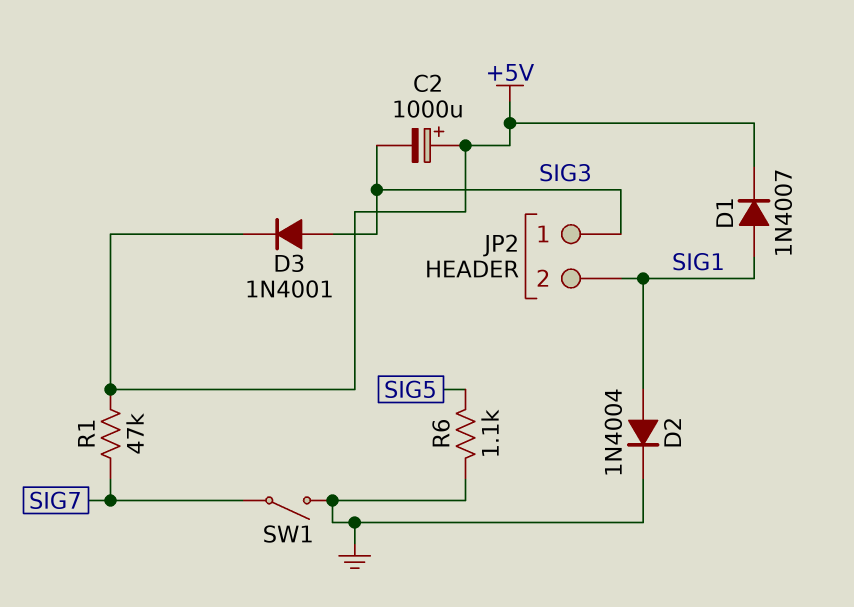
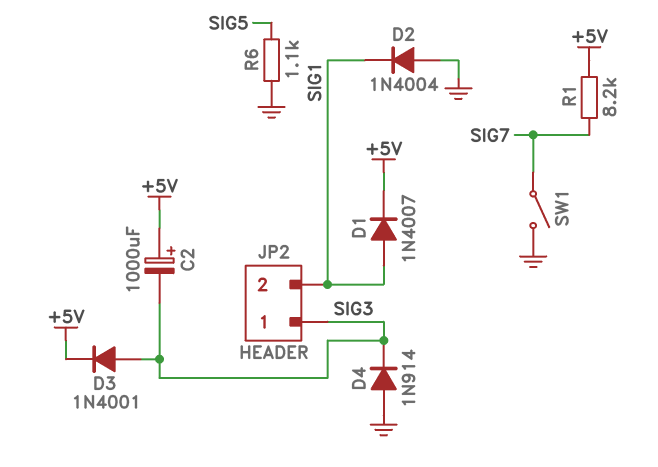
D2: diode 1N4004 (A SIG1, K GND) -> diode 1N4004 (A GND, K SIG1)
D4: none -> diode 1N914 (A GND, K SIG3)
R1: 47k (+5V, SIG7) -> 8.2k (+5V, SIG7)

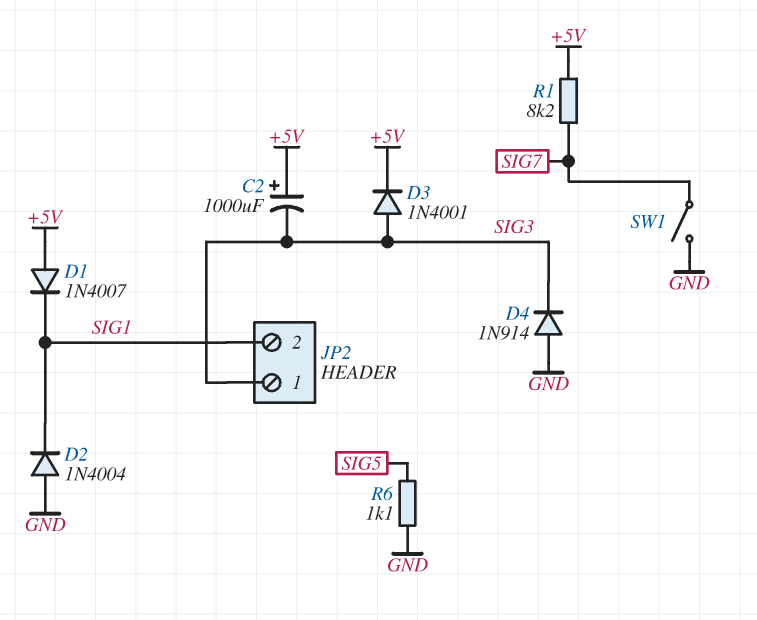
D1: diode 1N4007 (A SIG1, K +5V) -> diode 1N4007 (A +5V, K SIG1)

